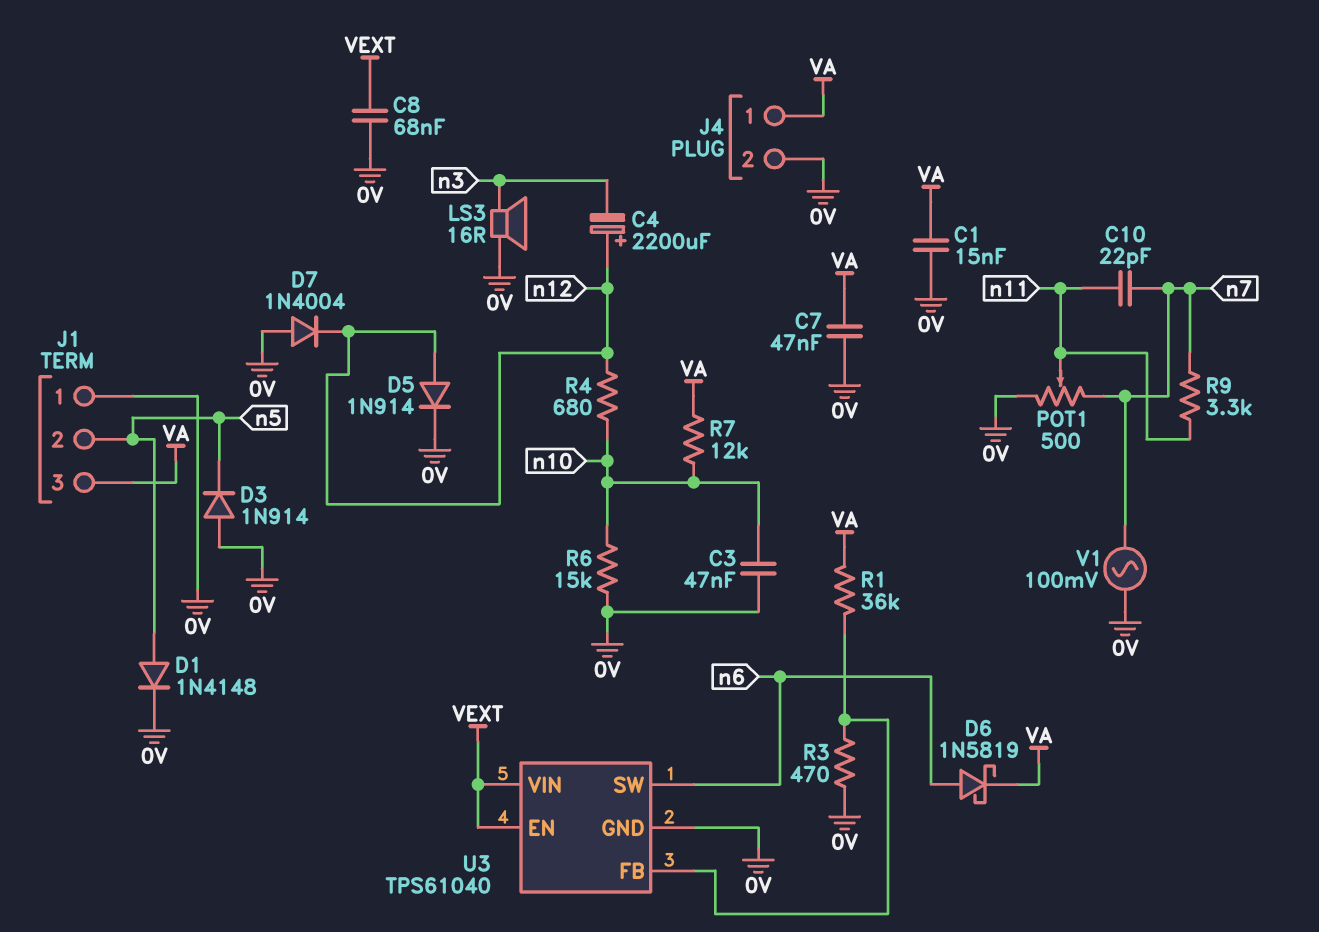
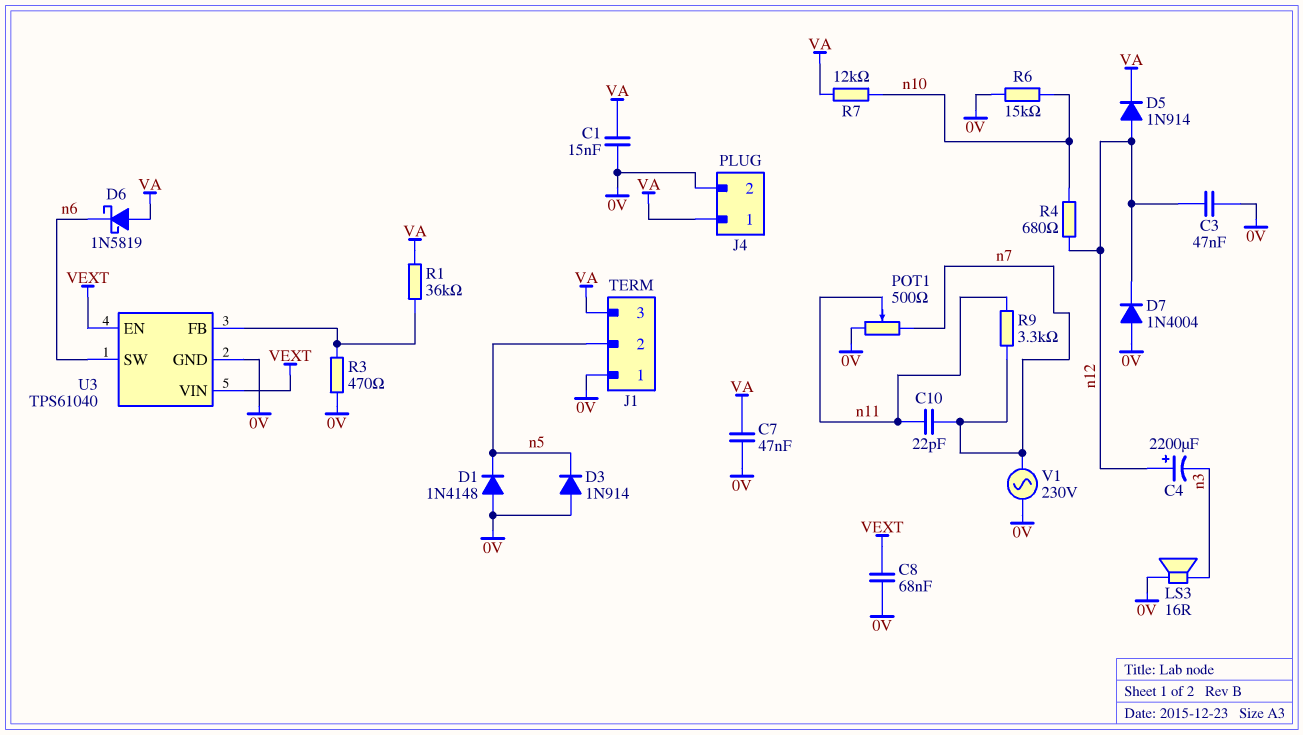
C3: 47nF (0V, n10) -> 47nF (0V, n12)
D1: diode 1N4148 (A n5, K 0V) -> diode 1N4148 (A 0V, K n5)
D5: diode 1N914 (A n12, K 0V) -> diode 1N914 (A n12, K VA)
D6: schottky 1N5819 (A n6, K VA) -> schottky 1N5819 (A VA, K n6)
V1: AC 100mV (0V, n7) -> AC 230V (0V, n7)

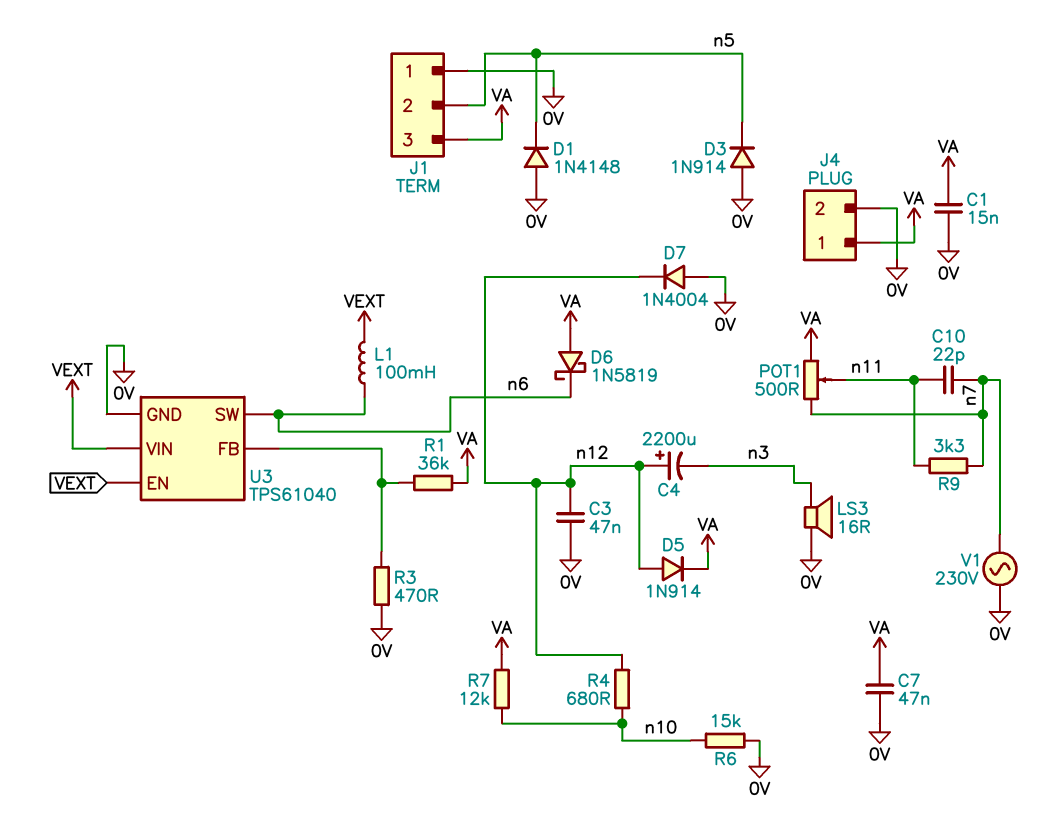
C8: 68nF (0V, VEXT) -> none
L1: none -> 100mH (VEXT, n6)
POT1: 500 (0V, n7, wiper n11) -> 500 (VA, n7, wiper n11)

